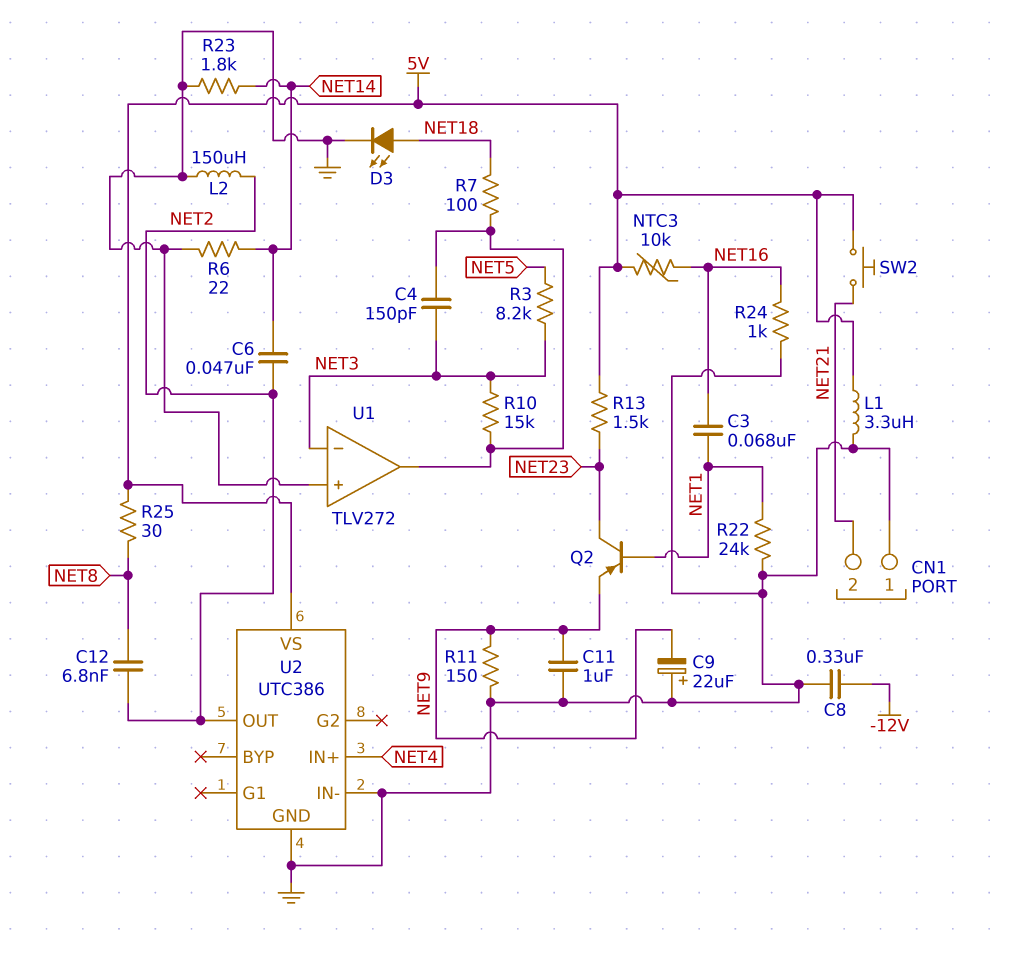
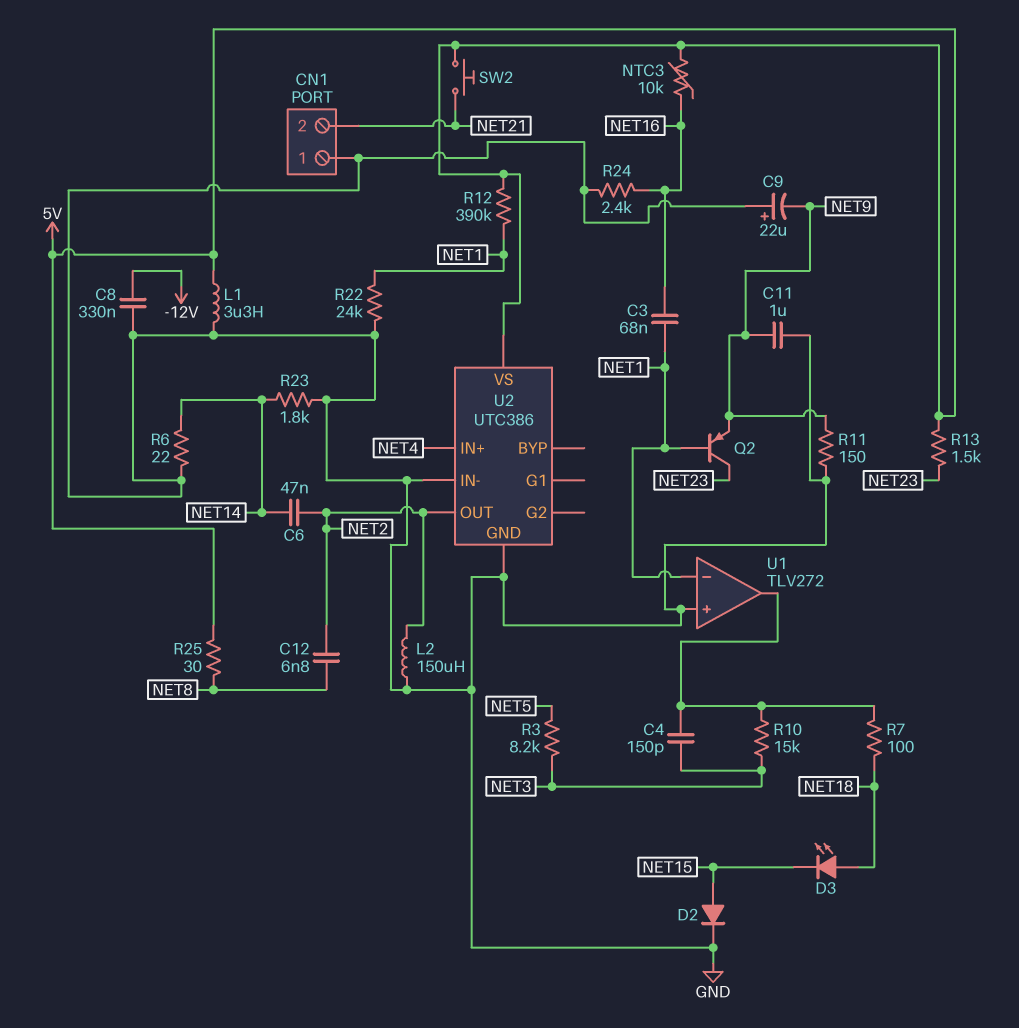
D2: none -> diode (A NET15, K GND)
D3: LED (A NET18, K GND) -> LED (A NET18, K NET15)
R12: none -> 390k (5V, NET1)
R24: 1k (GND, NET16) -> 2.4k (GND, NET16)
U1 pin in-: NET3 -> NET1

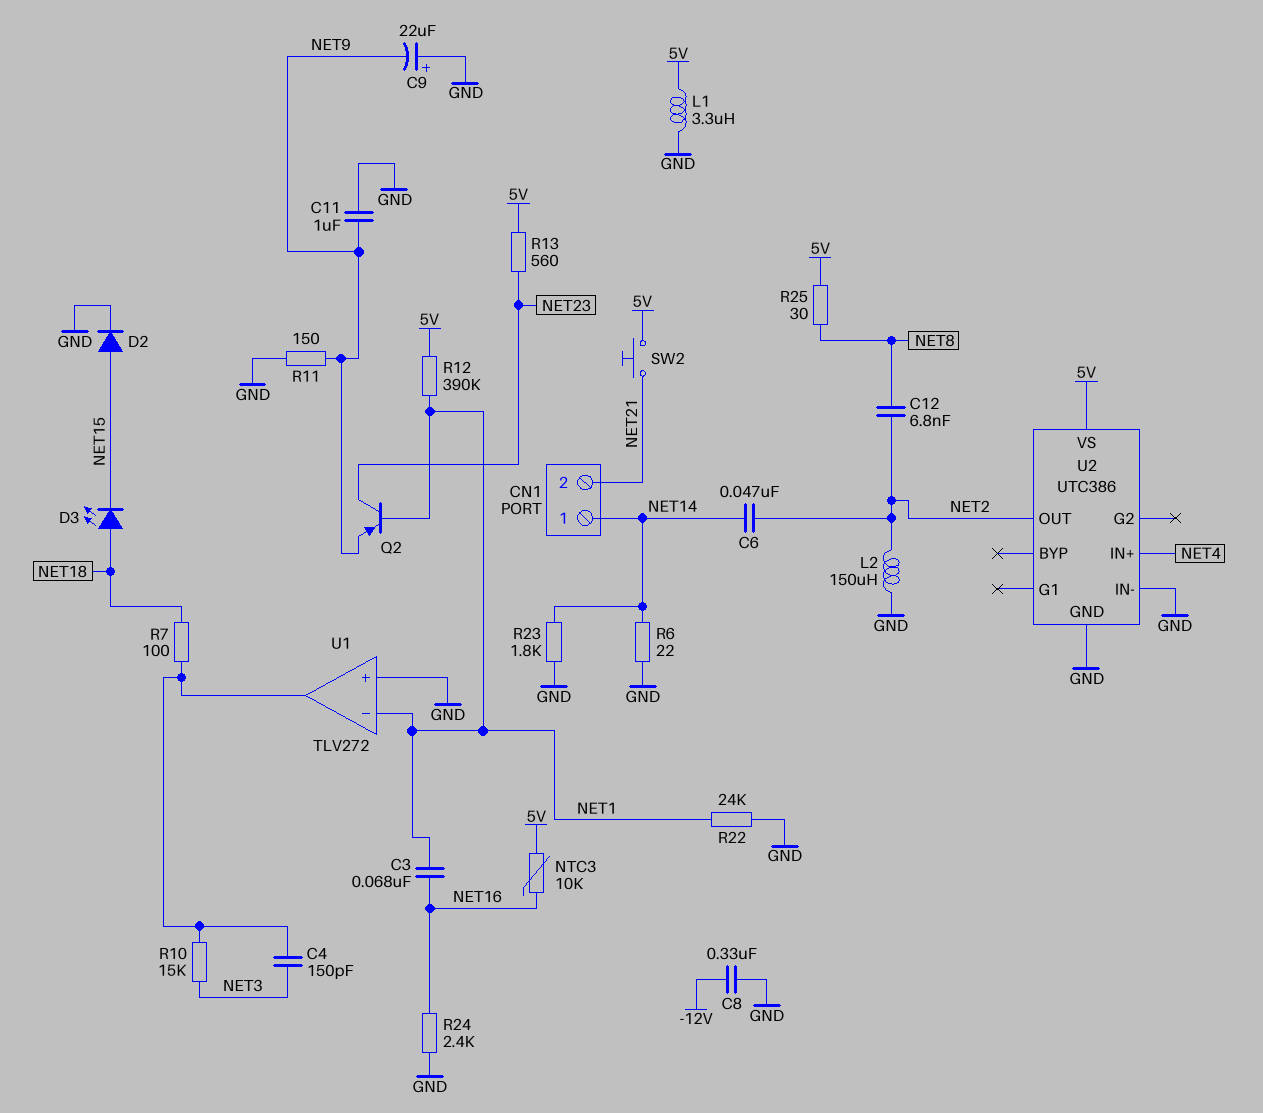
CN1 pin 1: GND -> NET14
R3: 8.2k (NET3, NET5) -> none
R13: 1.5k (5V, NET23) -> 560 (5V, NET23)

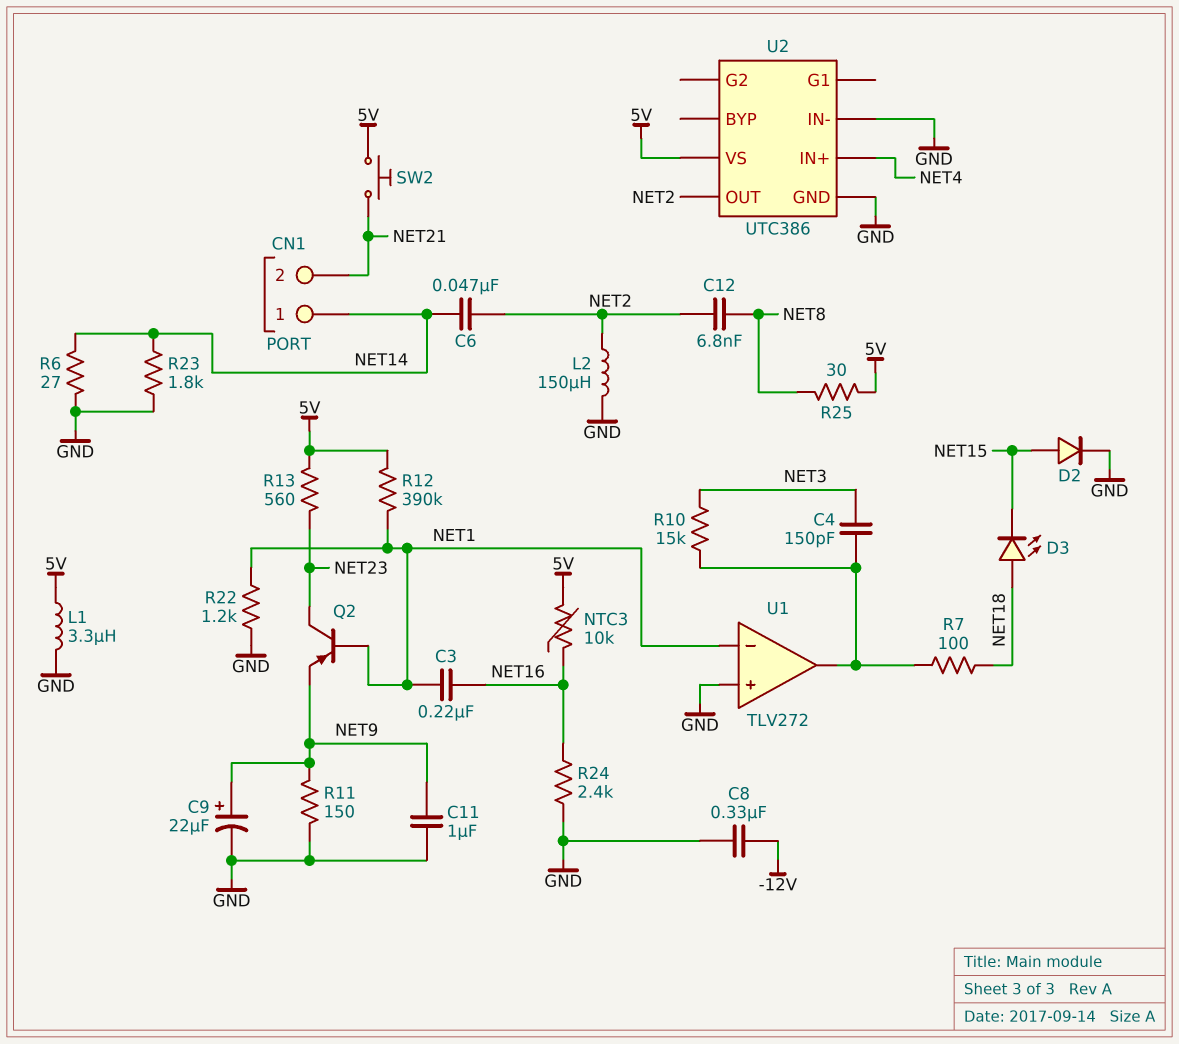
C3: 68nF (NET1, NET16) -> 220nF (NET1, NET16)
C9: 22uF (plus GND, minus NET9) -> 22uF (plus NET9, minus GND)
R6: 22 (GND, NET14) -> 27 (GND, NET14)
R22: 24k (GND, NET1) -> 1.2k (GND, NET1)

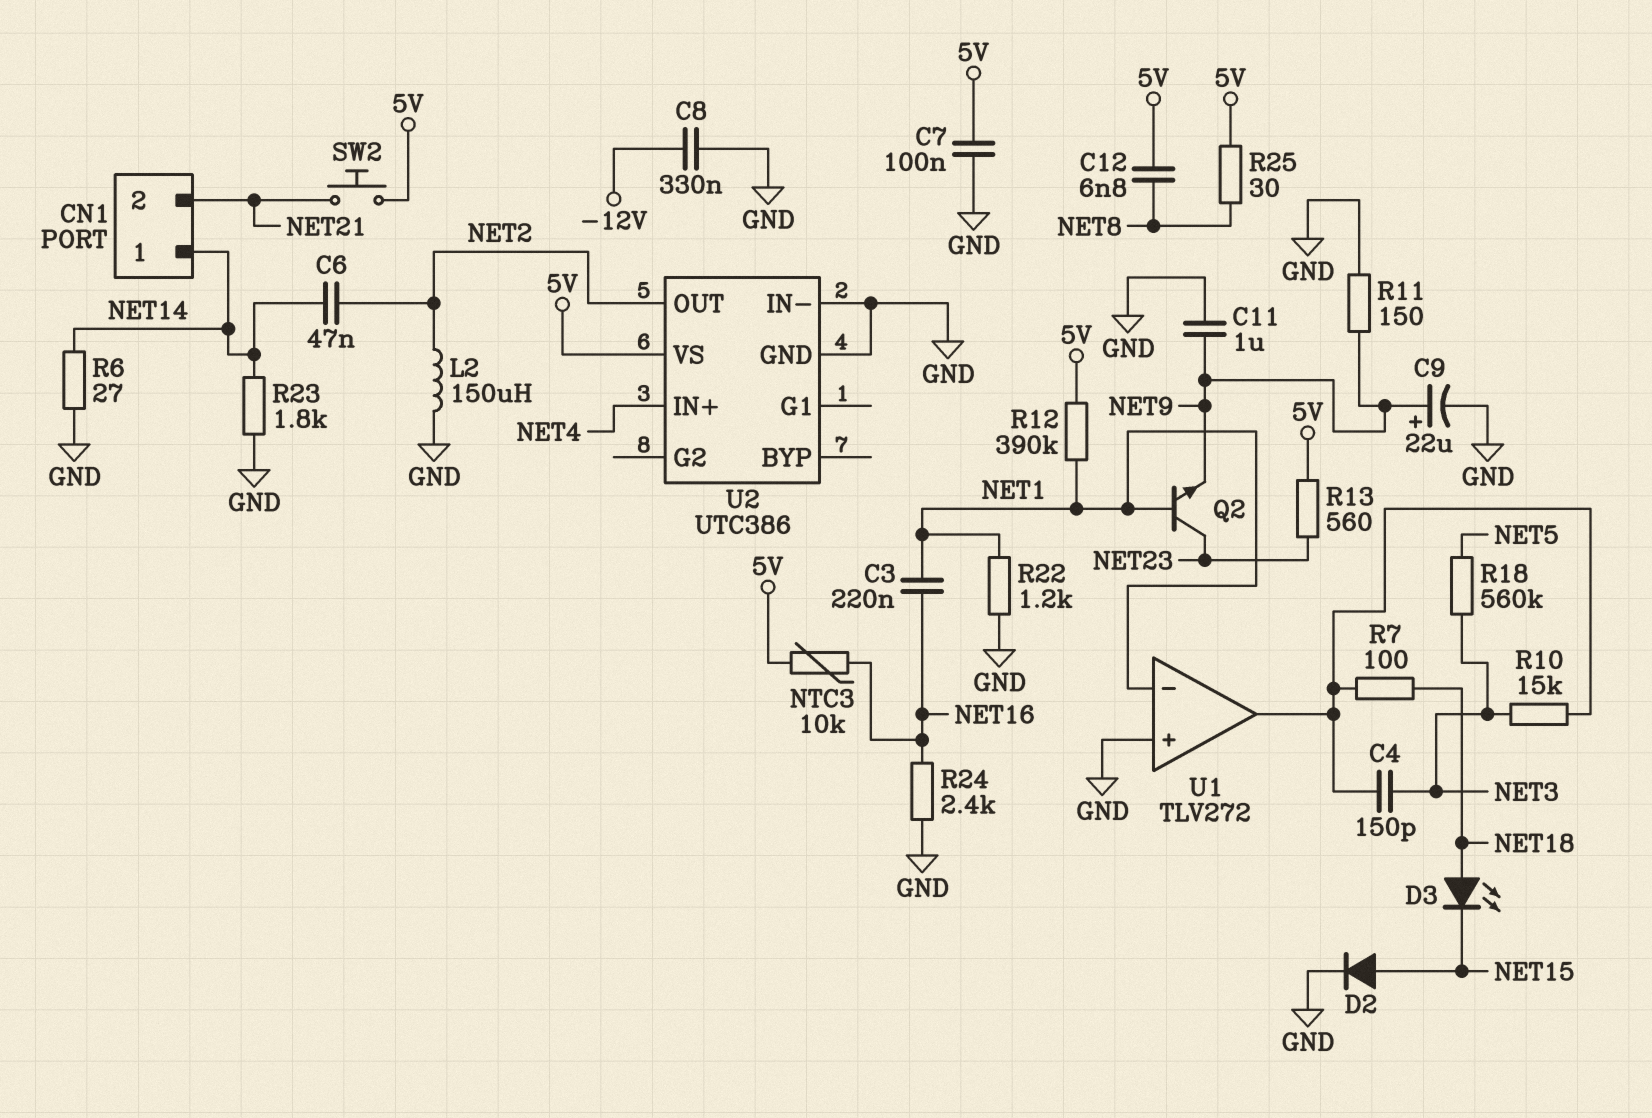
C7: none -> 100nF (5V, GND)
C12: 6.8nF (NET2, NET8) -> 6.8nF (5V, NET8)
L1: 3.3uH (5V, GND) -> none
Q2: PNP (B NET1, C NET23, E NET9) -> NPN (B NET1, C NET23, E NET9)
R18: none -> 560k (NET3, NET5)

